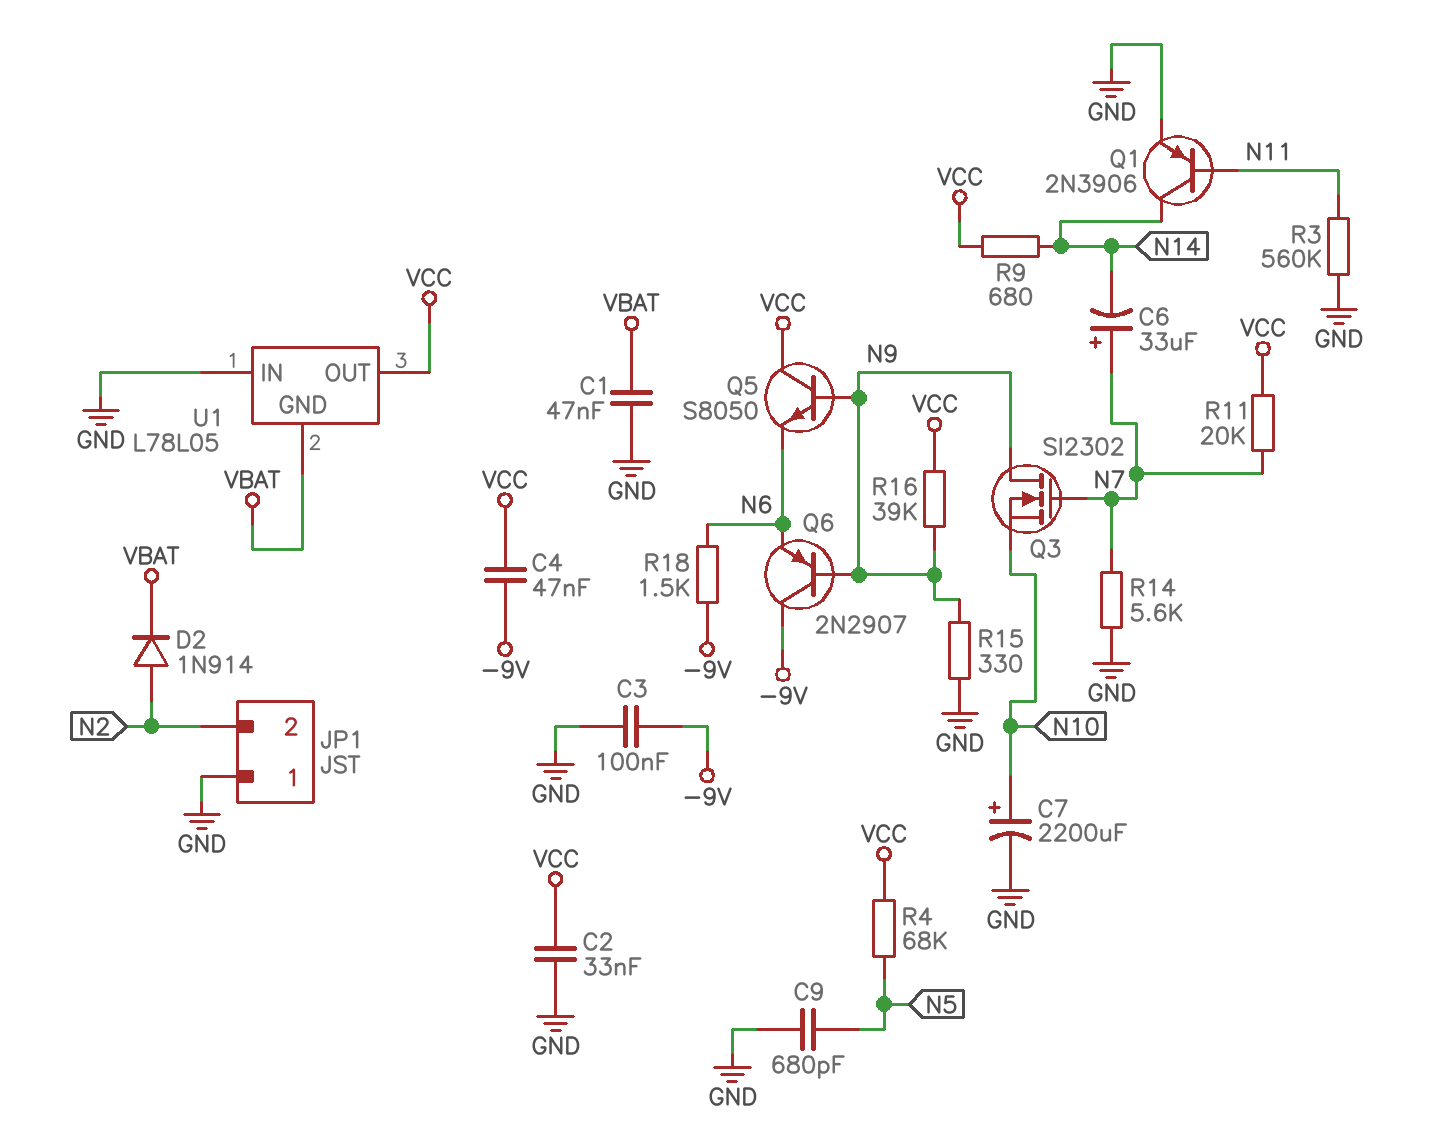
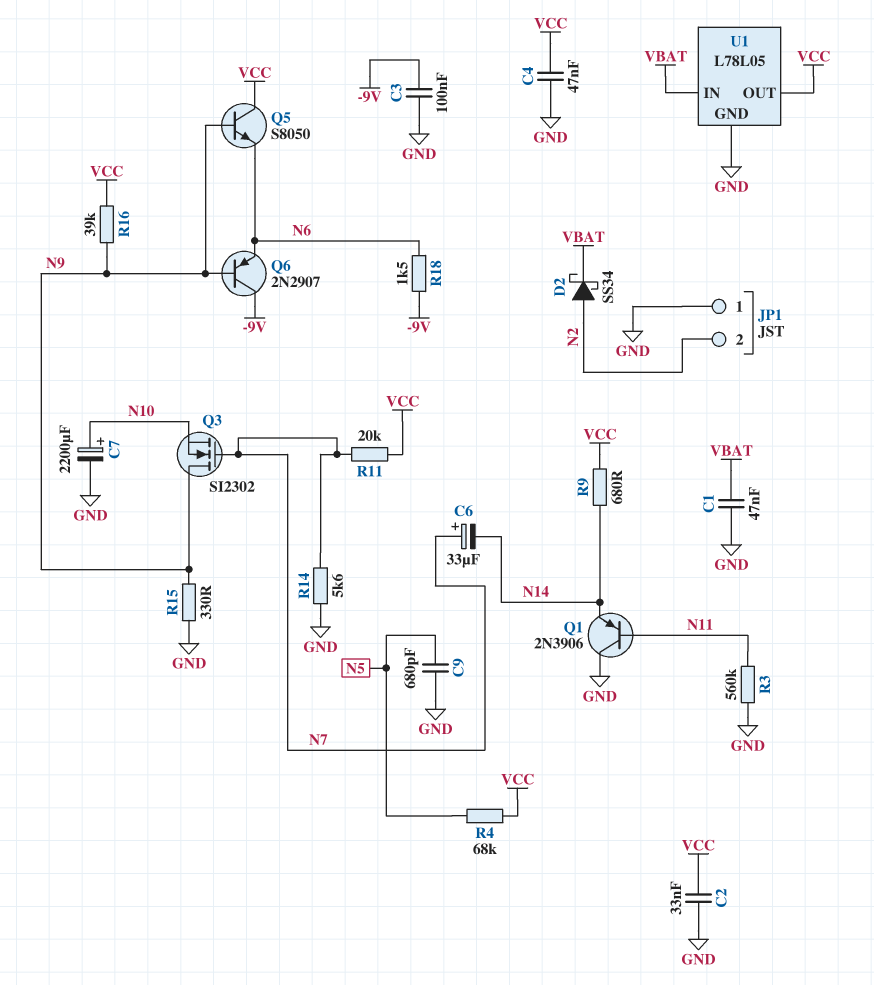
C4: 47nF (-9V, VCC) -> 47nF (GND, VCC)
D2: diode 1N914 (A N2, K VBAT) -> schottky SS34 (A N2, K VBAT)
Q1: PNP 2N3906 (B N11, C N14, E GND) -> PNP 2N3906 (B N11, C GND, E N14)
U1 pin GND: VBAT -> GND
U1 pin IN: GND -> VBAT

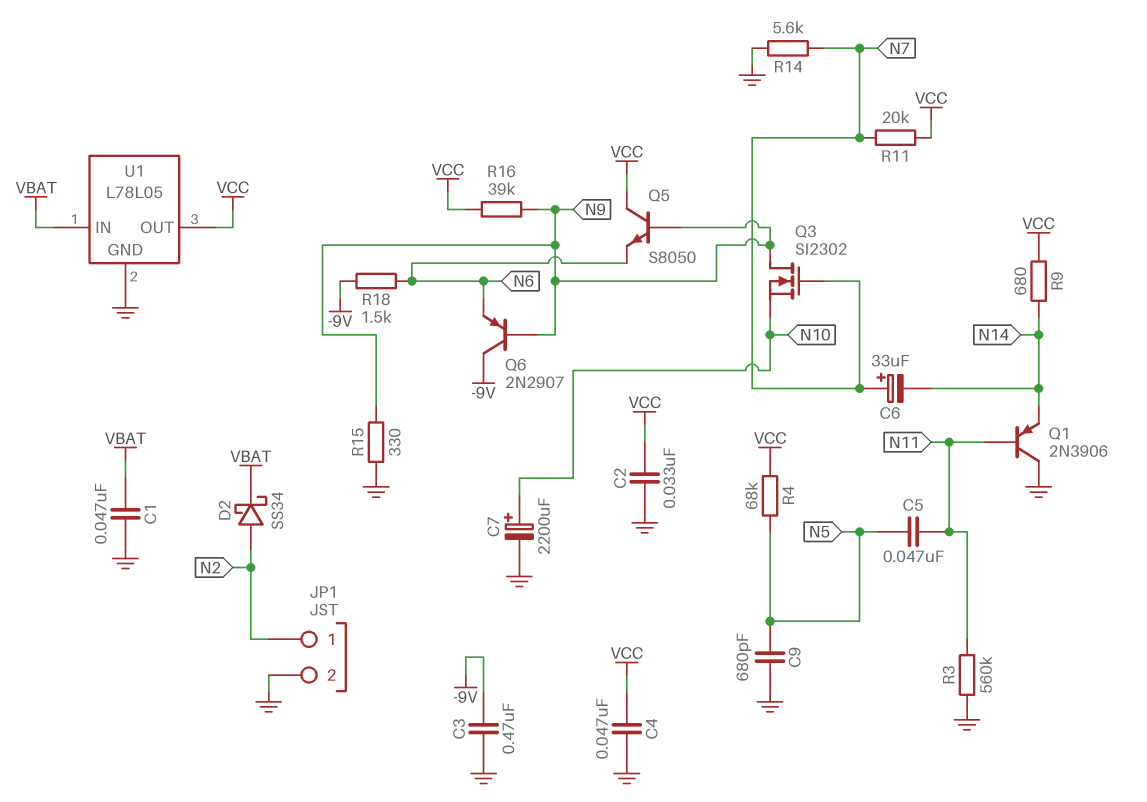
C3: 100nF (-9V, GND) -> 470nF (-9V, GND)
C5: none -> 47nF (N5, N11)
JP1 pin 1: GND -> N2
JP1 pin 2: N2 -> GND

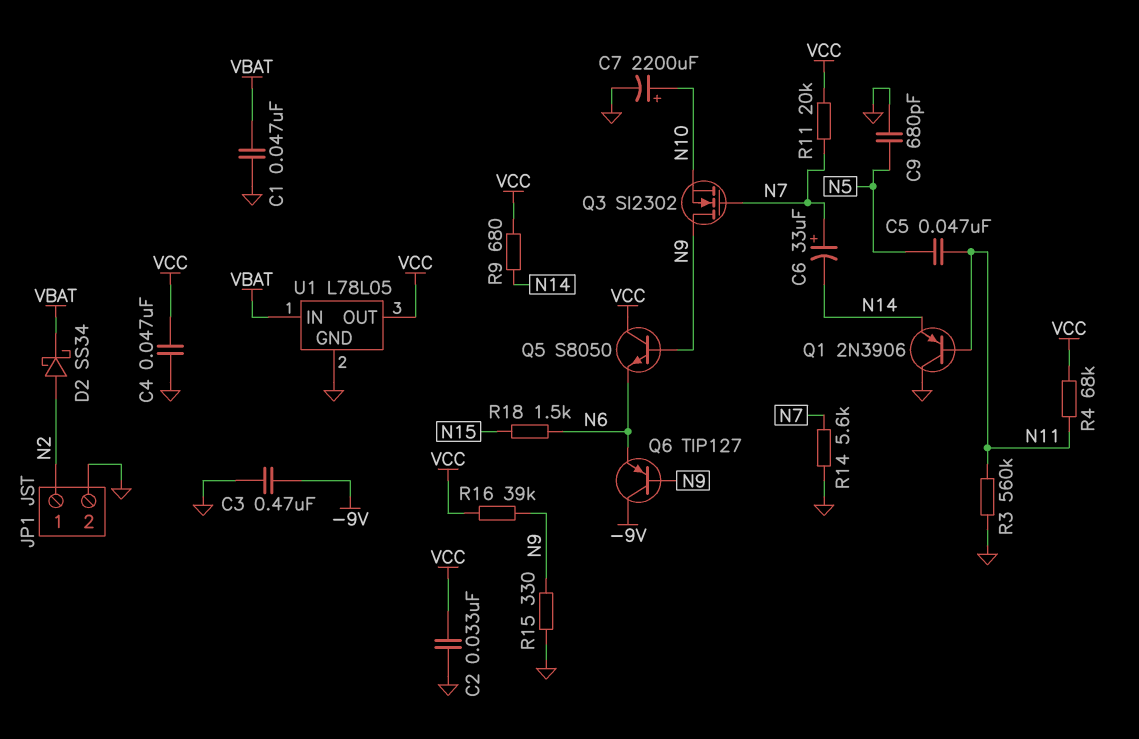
Q6: PNP 2N2907 (B N9, C -9V, E N6) -> PNP TIP127 (B N9, C -9V, E N6)
R4: 68k (N5, VCC) -> 68k (N11, VCC)
R18: 1.5k (-9V, N6) -> 1.5k (N6, N15)

